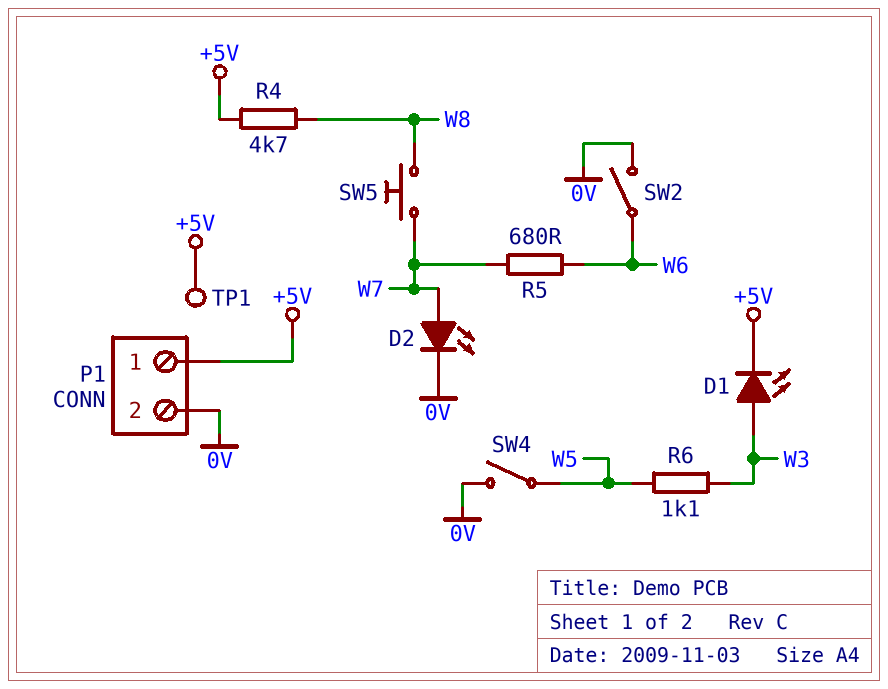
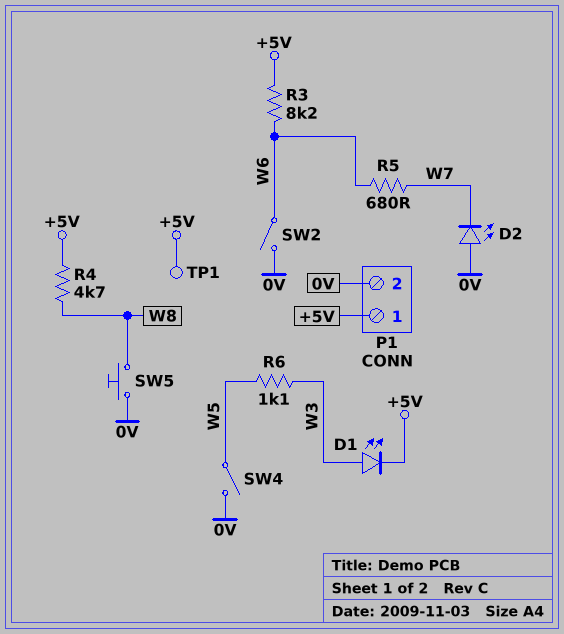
D2: LED (A W7, K 0V) -> LED (A 0V, K W7)
R3: none -> 8.2k (+5V, W6)
SW5: button (W7, W8) -> button (0V, W8)

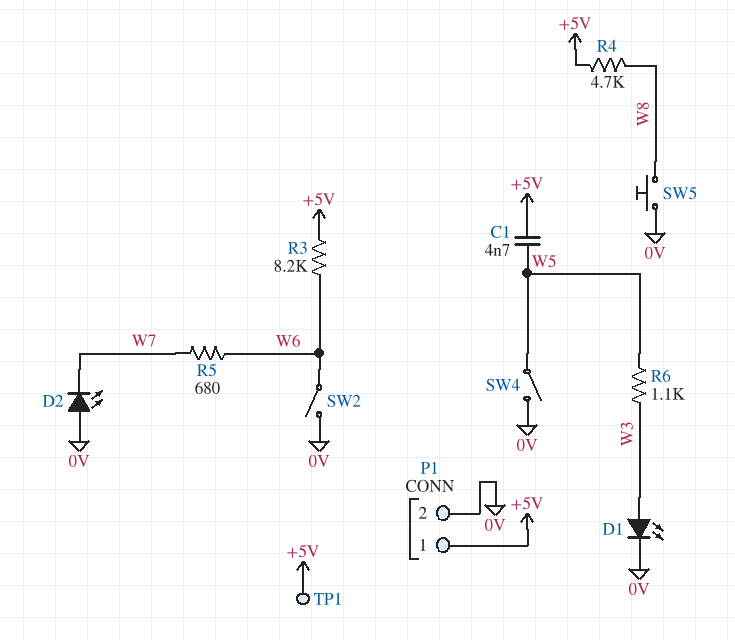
C1: none -> 4.7nF (+5V, W5)
D1: LED (A W3, K +5V) -> LED (A W3, K 0V)

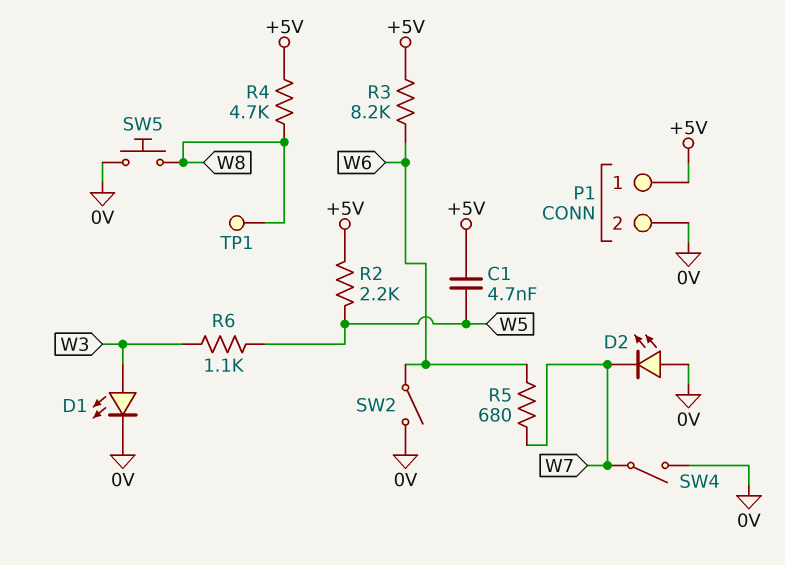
R2: none -> 2.2k (+5V, W5)
SW4: switch (0V, W5) -> switch (0V, W7)
TP1: test point (+5V) -> test point (W8)

